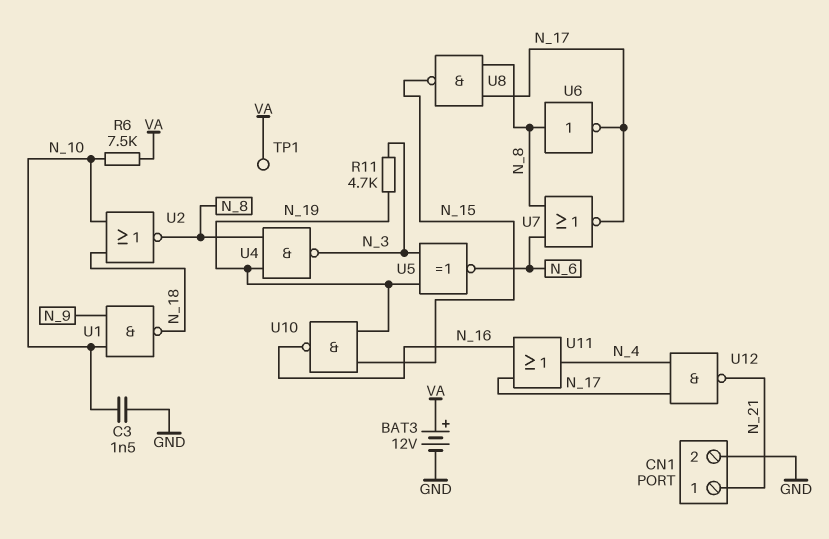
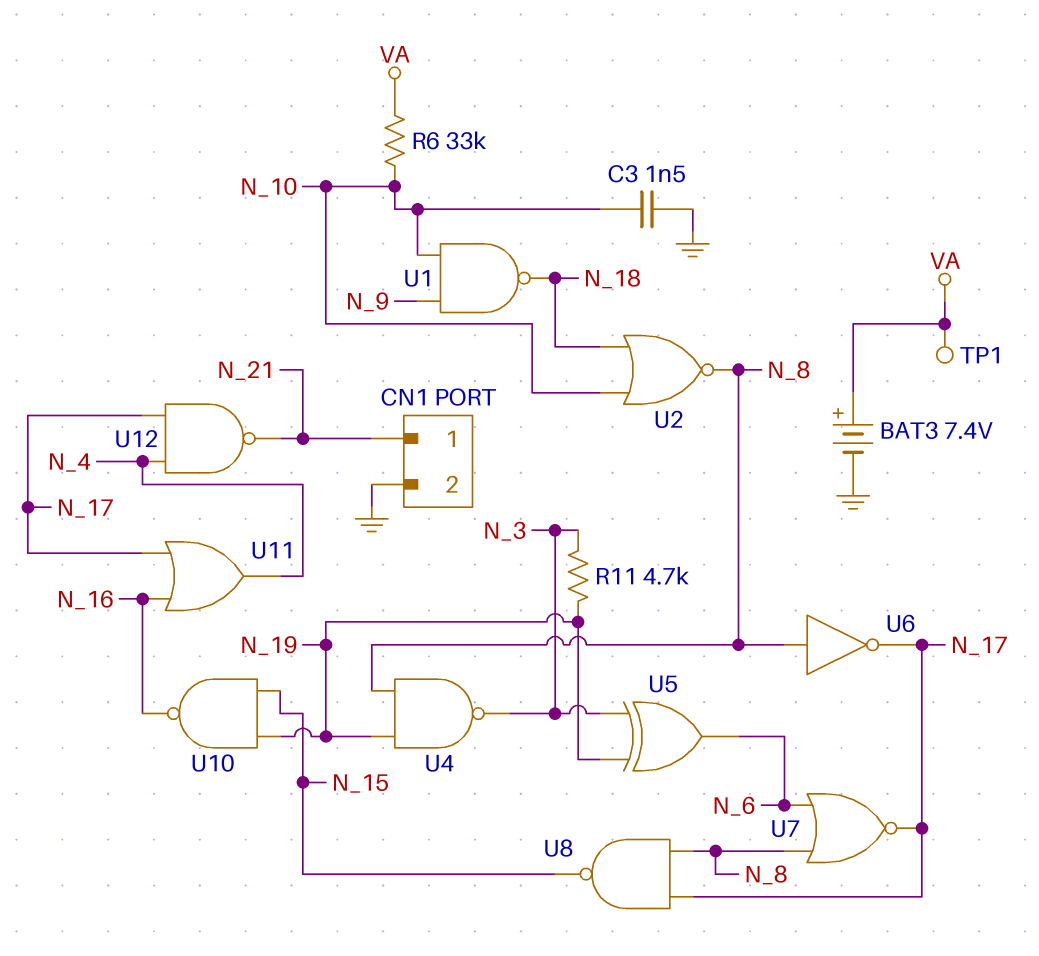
BAT3: 12V (plus VA, minus GND) -> 7.4V (plus VA, minus GND)
R6: 7.5k (N_10, VA) -> 33k (N_10, VA)
U5: XNOR (in N_3, in N_19, out N_6) -> XOR (in N_3, in N_19, out N_6)

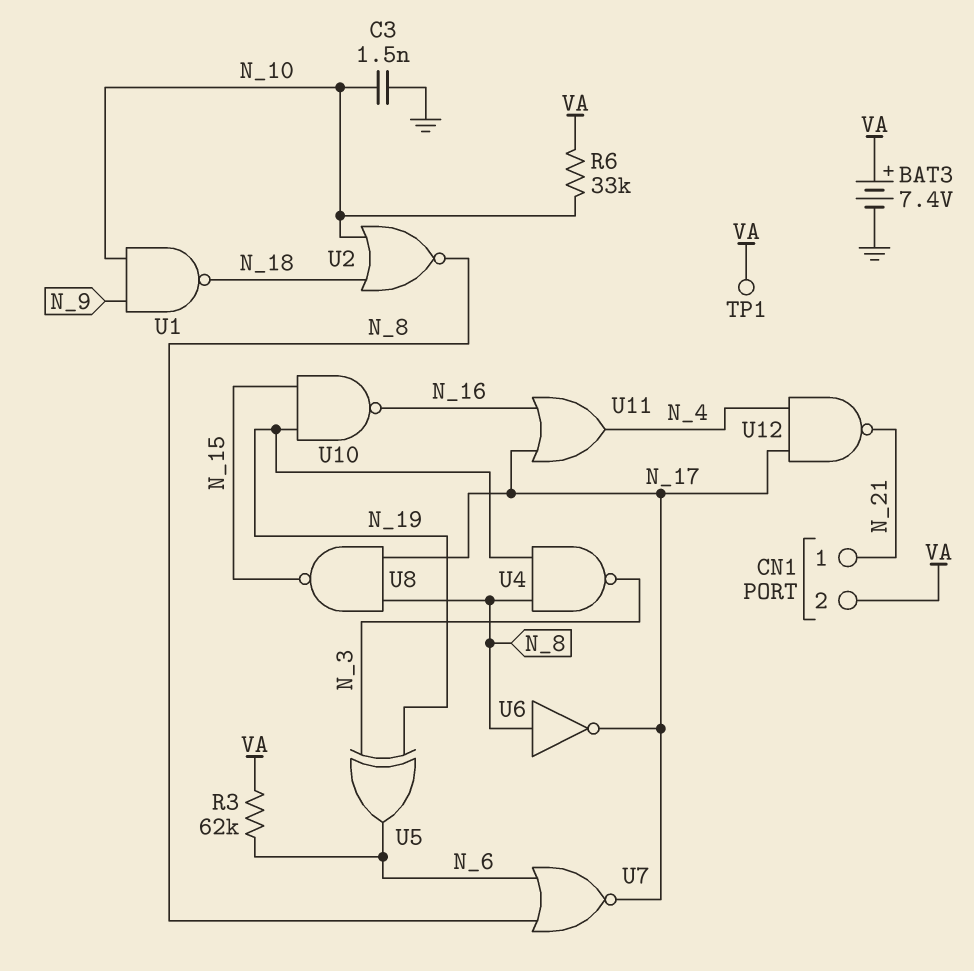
CN1 pin 2: GND -> VA
R3: none -> 62k (N_6, VA)
R11: 4.7k (N_3, N_19) -> none

